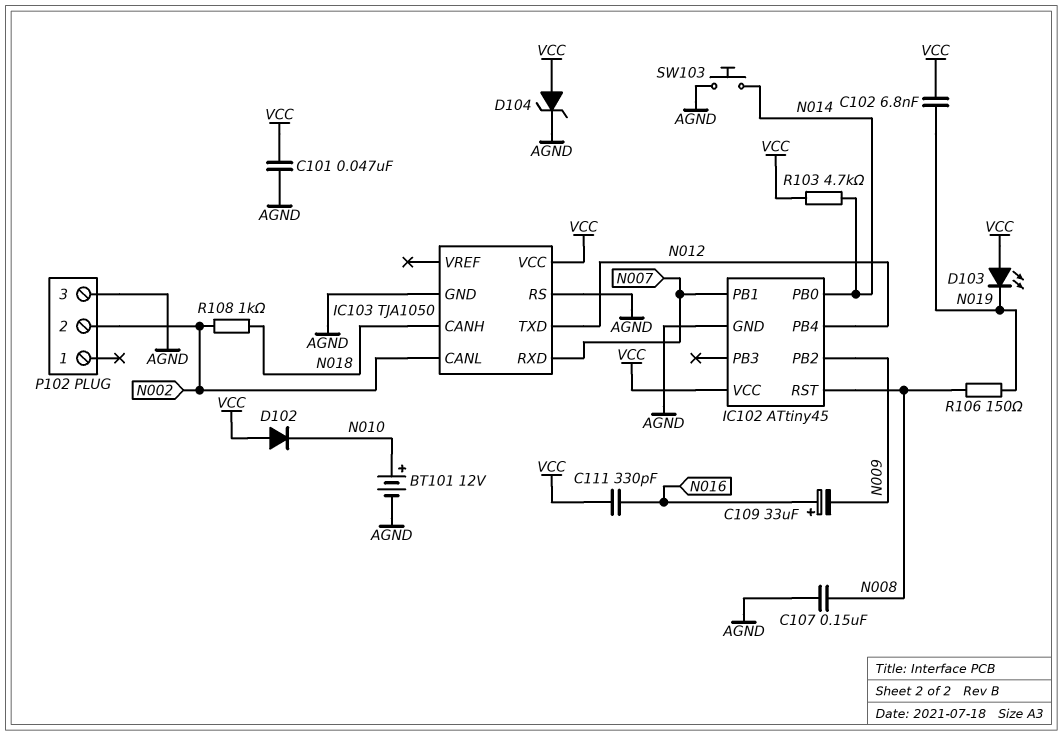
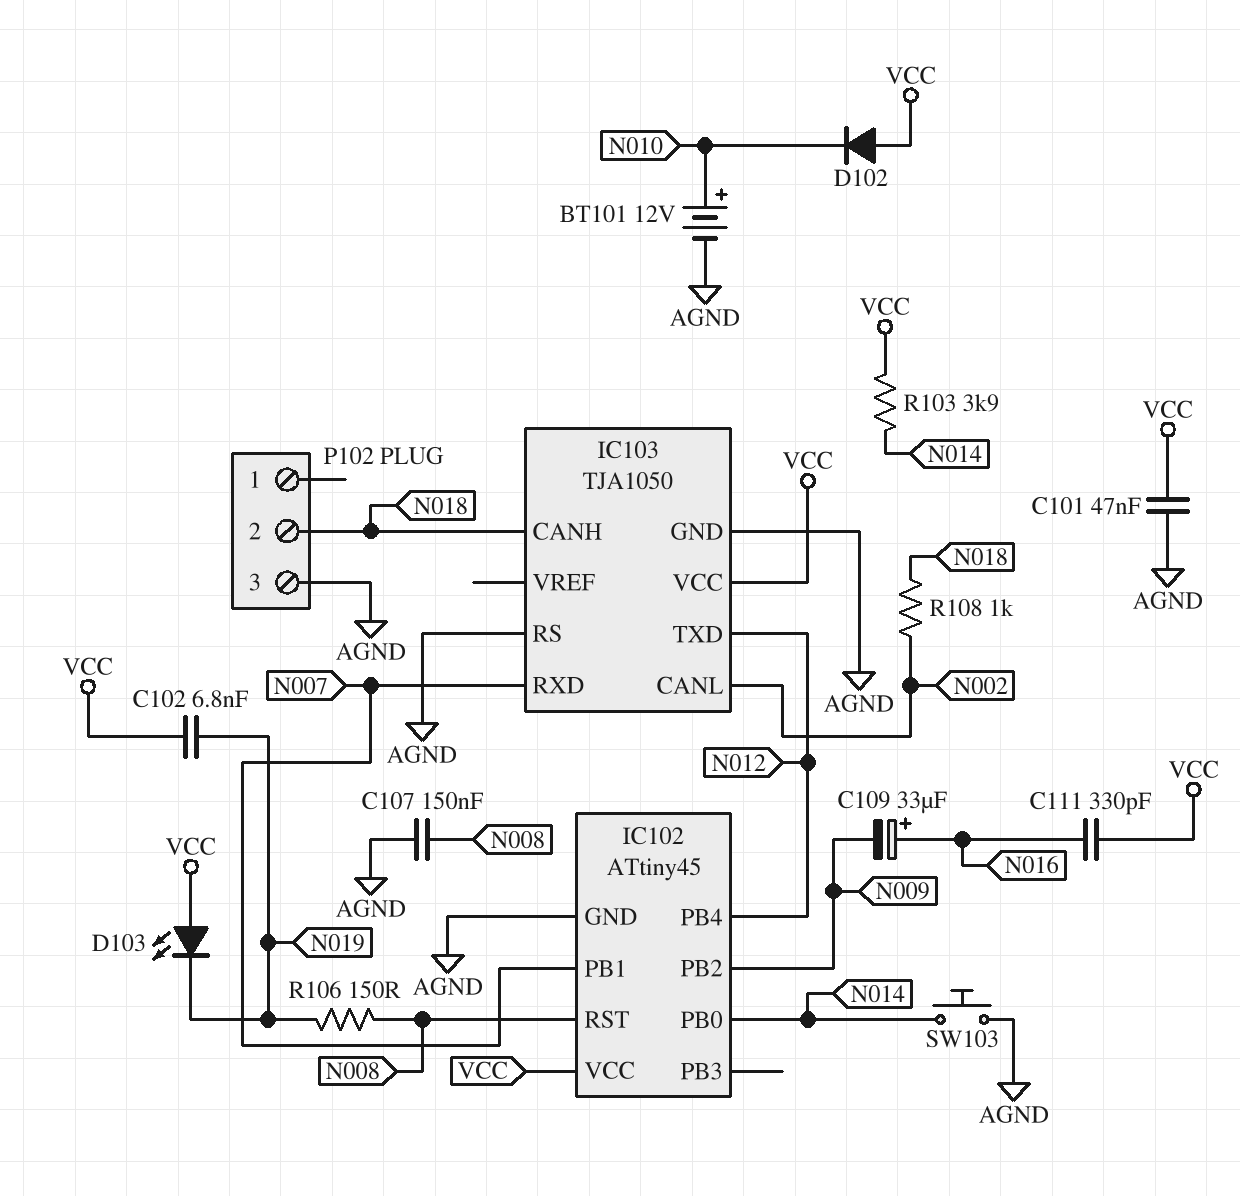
D104: zener (A VCC, K AGND) -> none
P102 pin 2: N002 -> N018
R103: 4.7k (N014, VCC) -> 3.9k (N014, VCC)

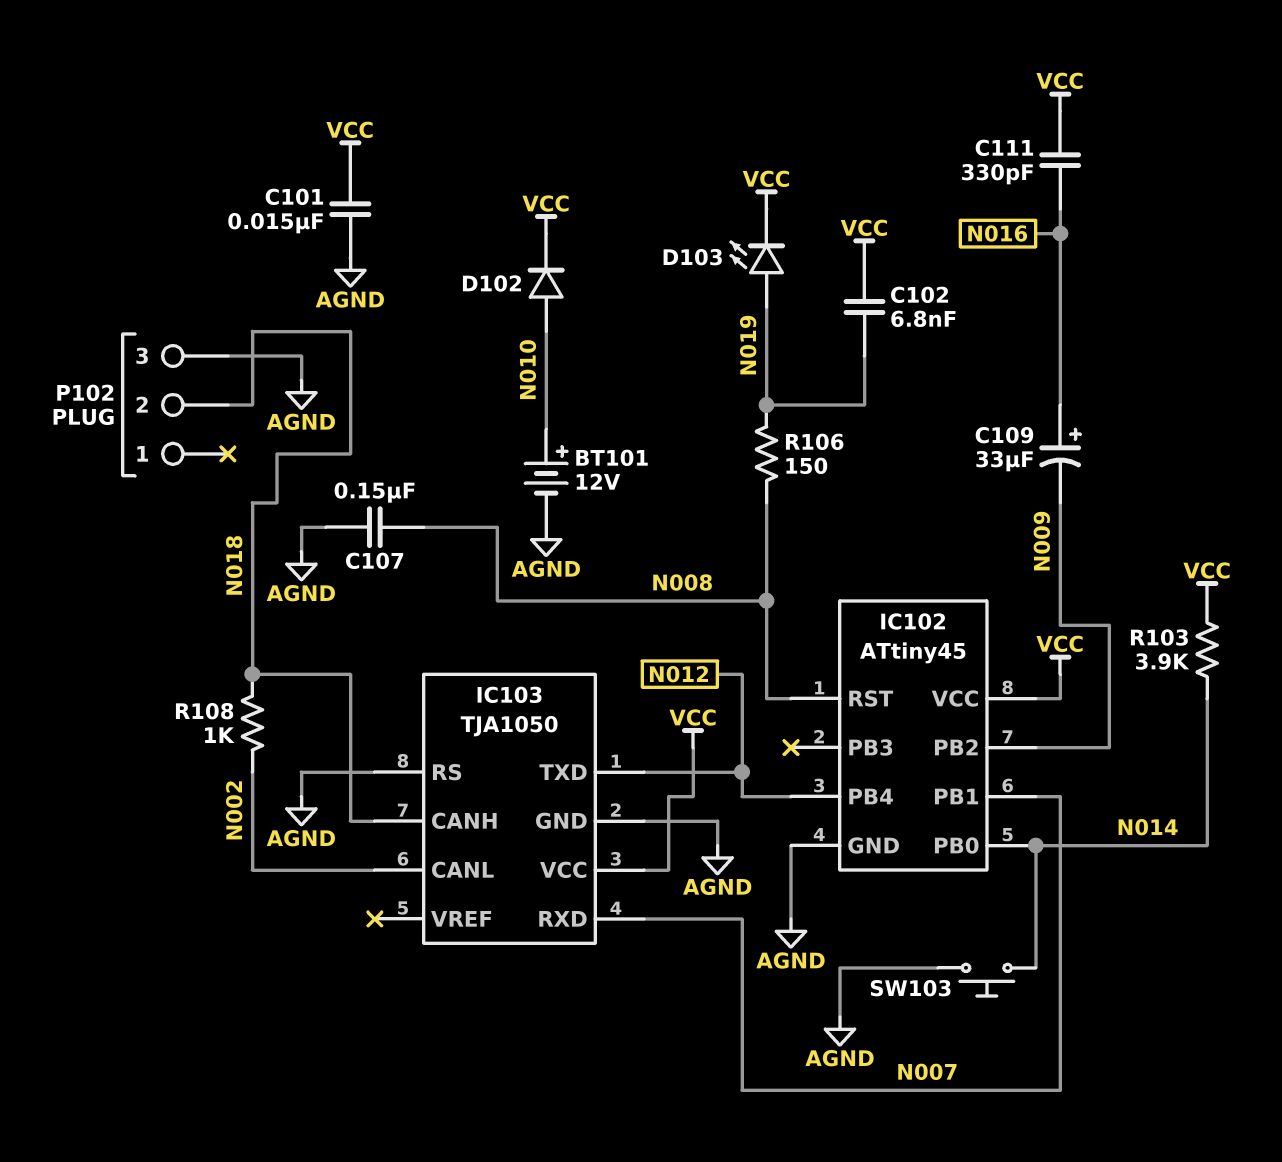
C101: 47nF (AGND, VCC) -> 15nF (AGND, VCC)
D102: diode (A VCC, K N010) -> diode (A N010, K VCC)
D103: LED (A VCC, K N019) -> LED (A N019, K VCC)

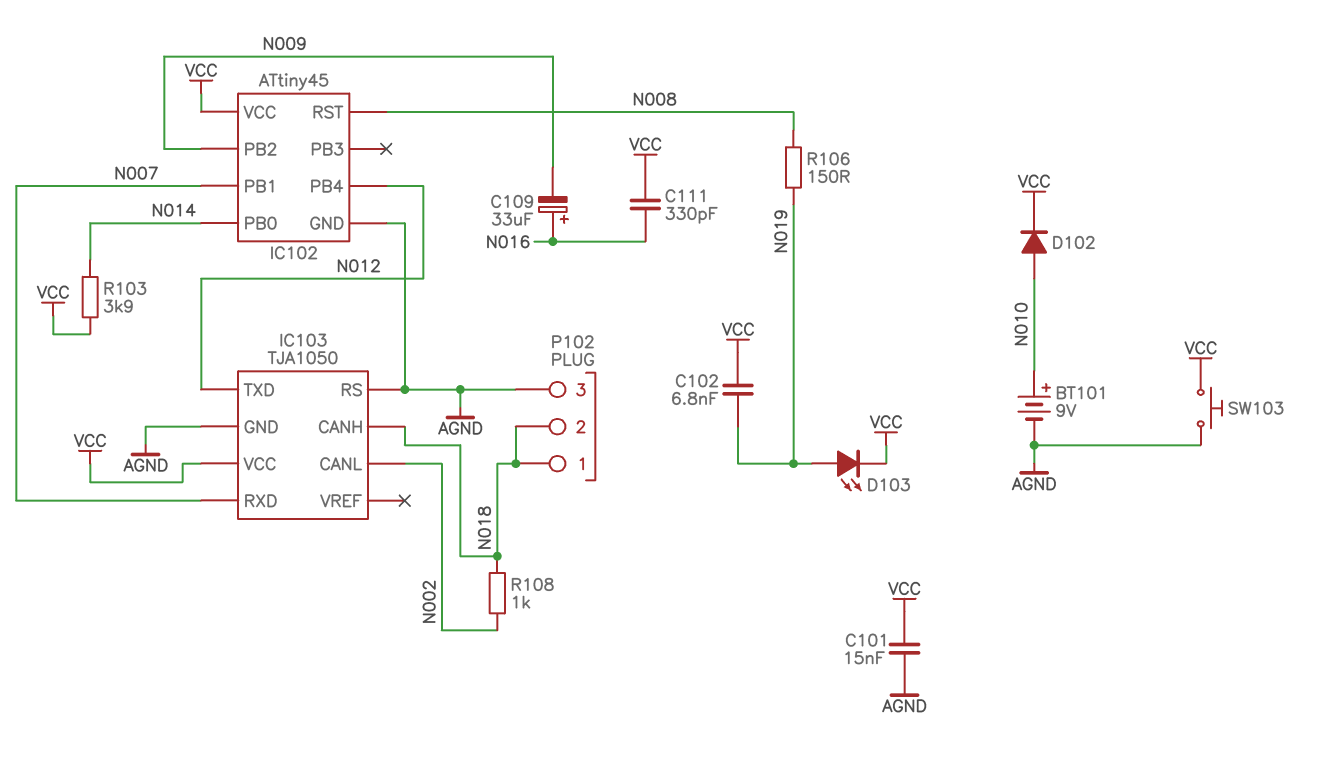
BT101: 12V (plus N010, minus AGND) -> 9V (plus N010, minus AGND)
C107: 150nF (AGND, N008) -> none
P102 pin 1: none -> N018
SW103: button (AGND, N014) -> button (AGND, VCC)

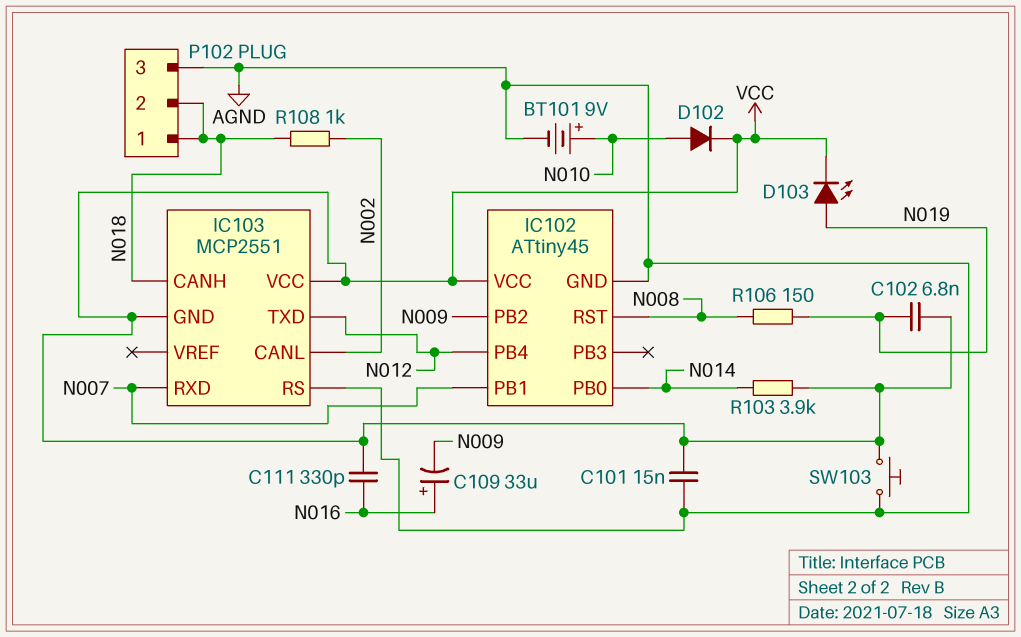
IC103: TJA1050 -> MCP2551
IC103 pin GND: AGND -> VCC

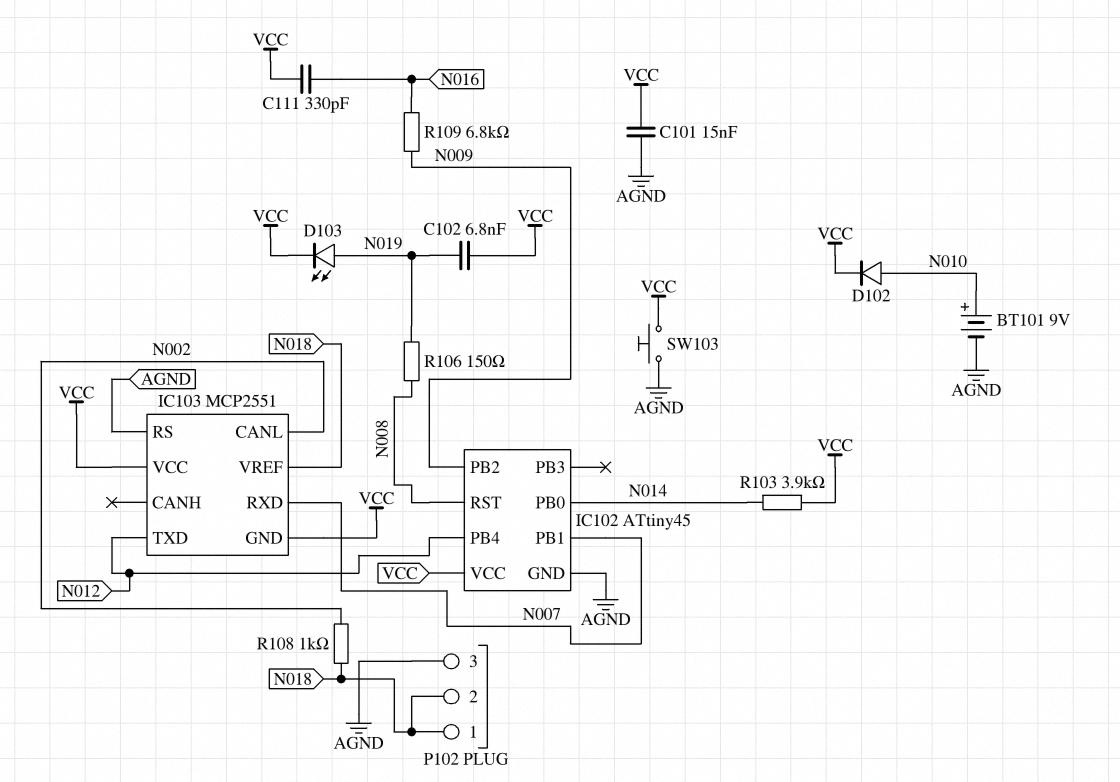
C109: 33uF (plus N016, minus N009) -> none
IC103 pin CANH: N018 -> none
IC103 pin VREF: none -> N018
R109: none -> 6.8k (N009, N016)

